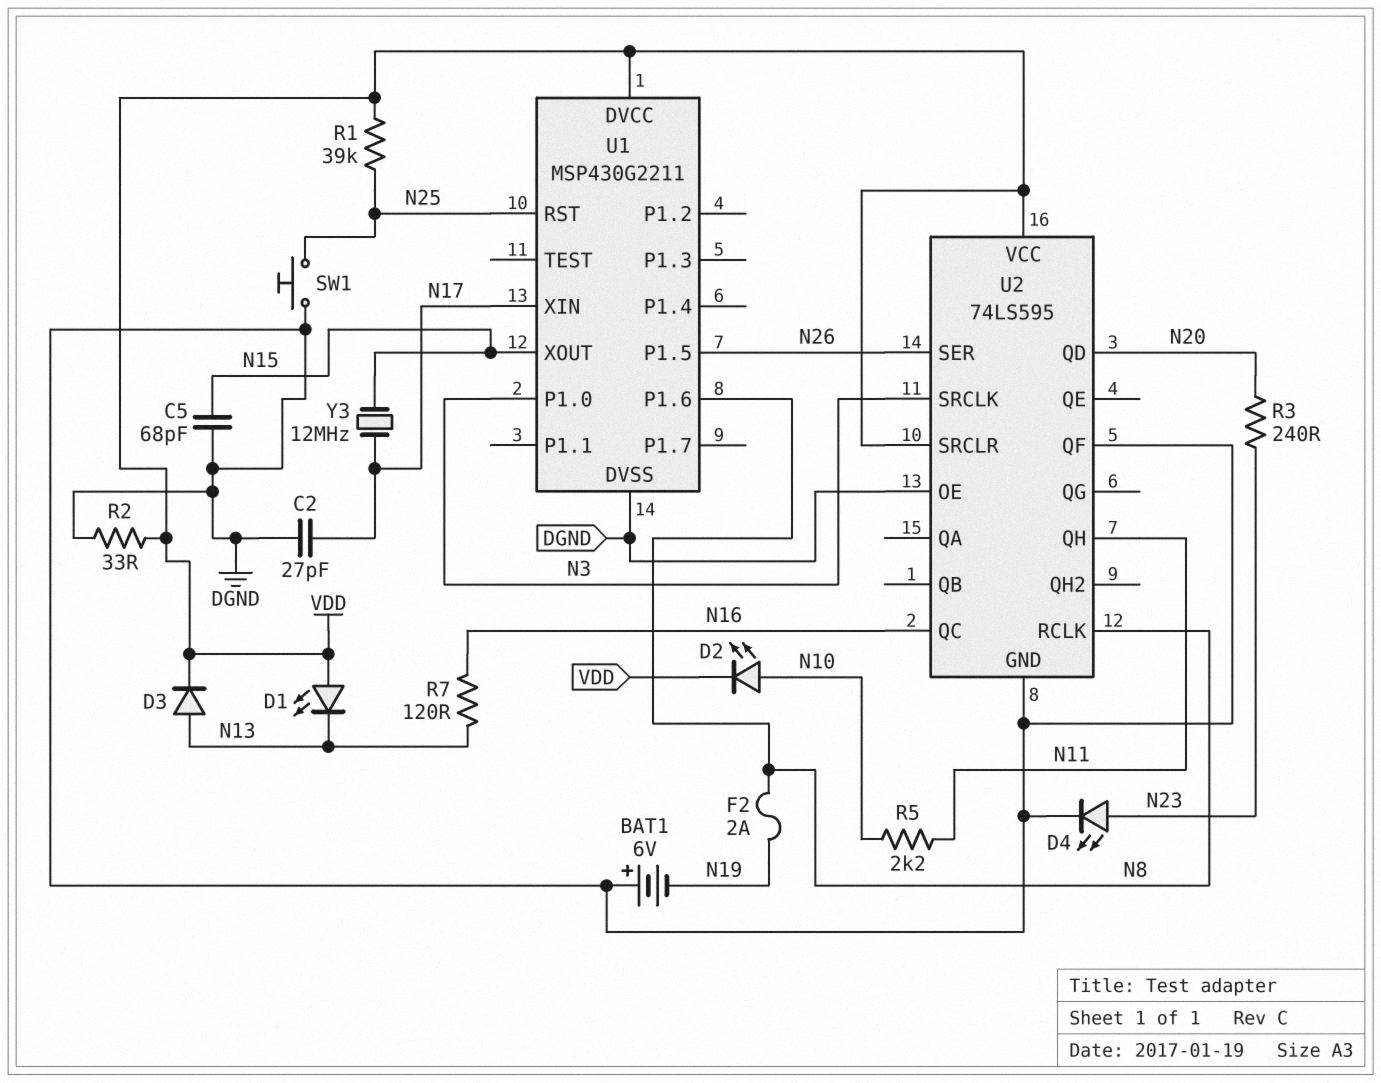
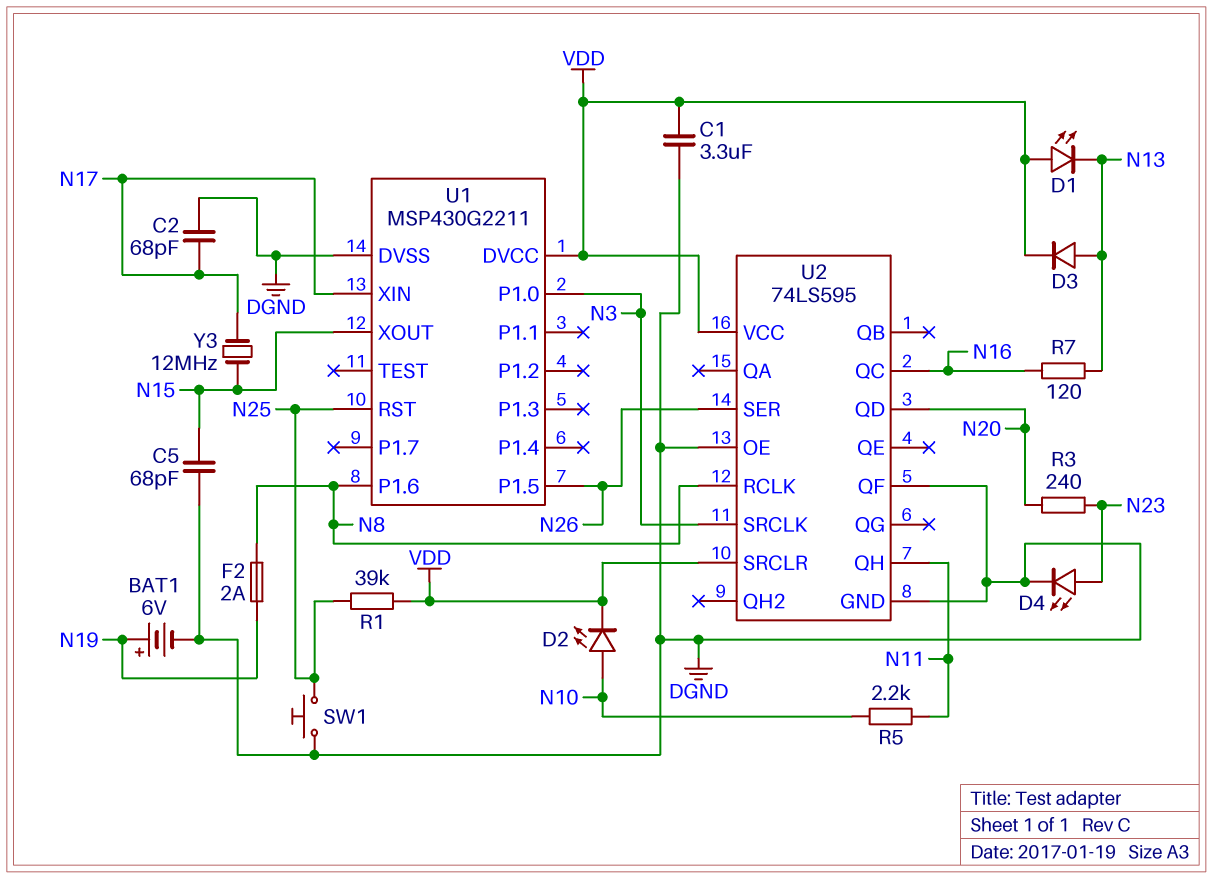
BAT1: 6V (plus DGND, minus N19) -> 6V (plus N19, minus DGND)
C1: none -> 3.3uF (DGND, VDD)
C2: 27pF (DGND, N17) -> 68pF (DGND, N17)
R2: 33 (DGND, VDD) -> none

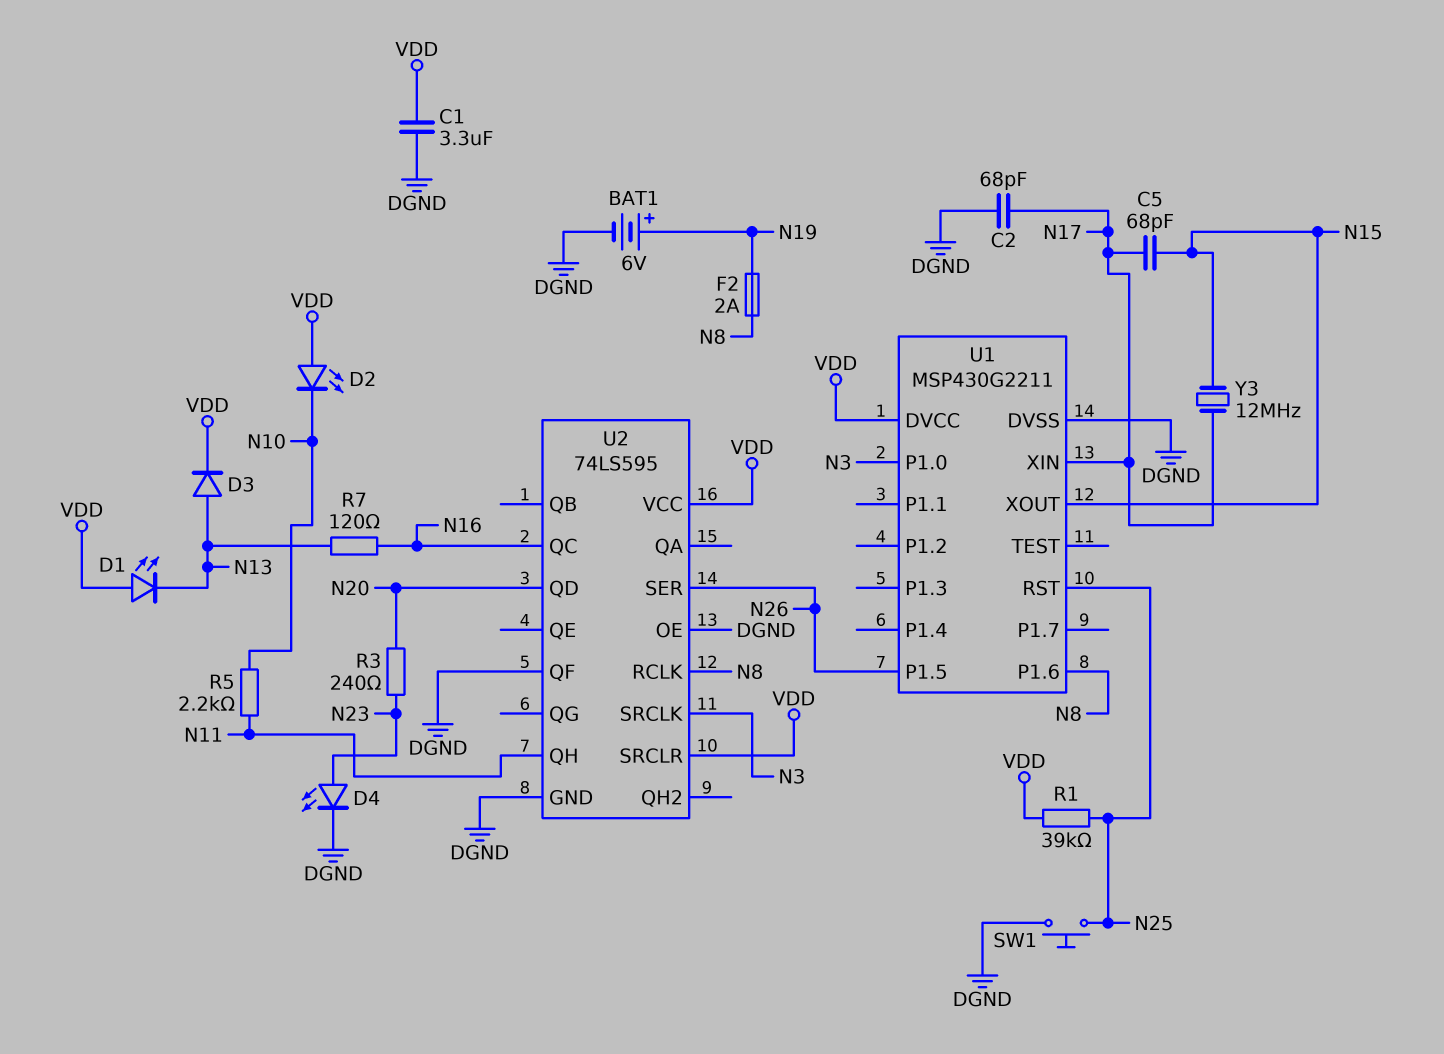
C5: 68pF (DGND, N15) -> 68pF (N15, N17)
D2: LED (A N10, K VDD) -> LED (A VDD, K N10)

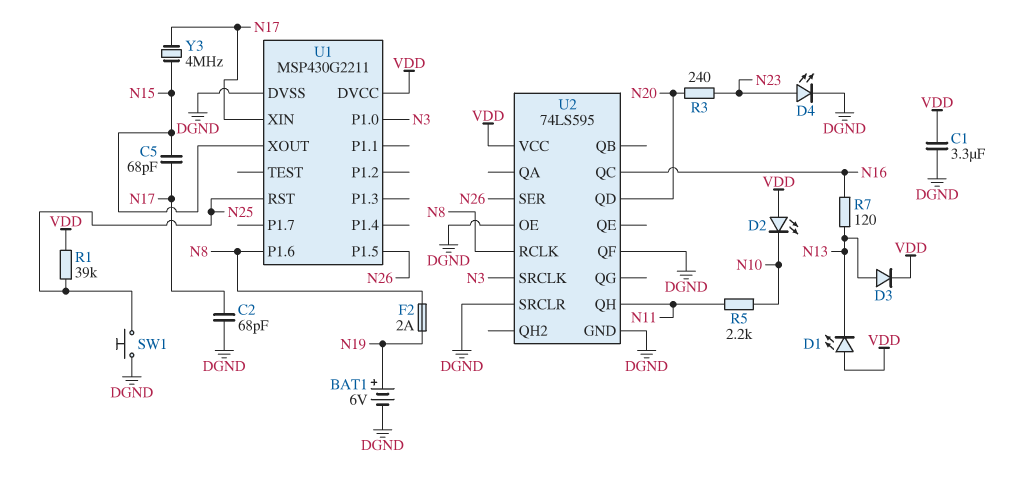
U2 pin SRCLR: VDD -> DGND
Y3: 12MHz (N15, N17) -> 4MHz (N15, N17)

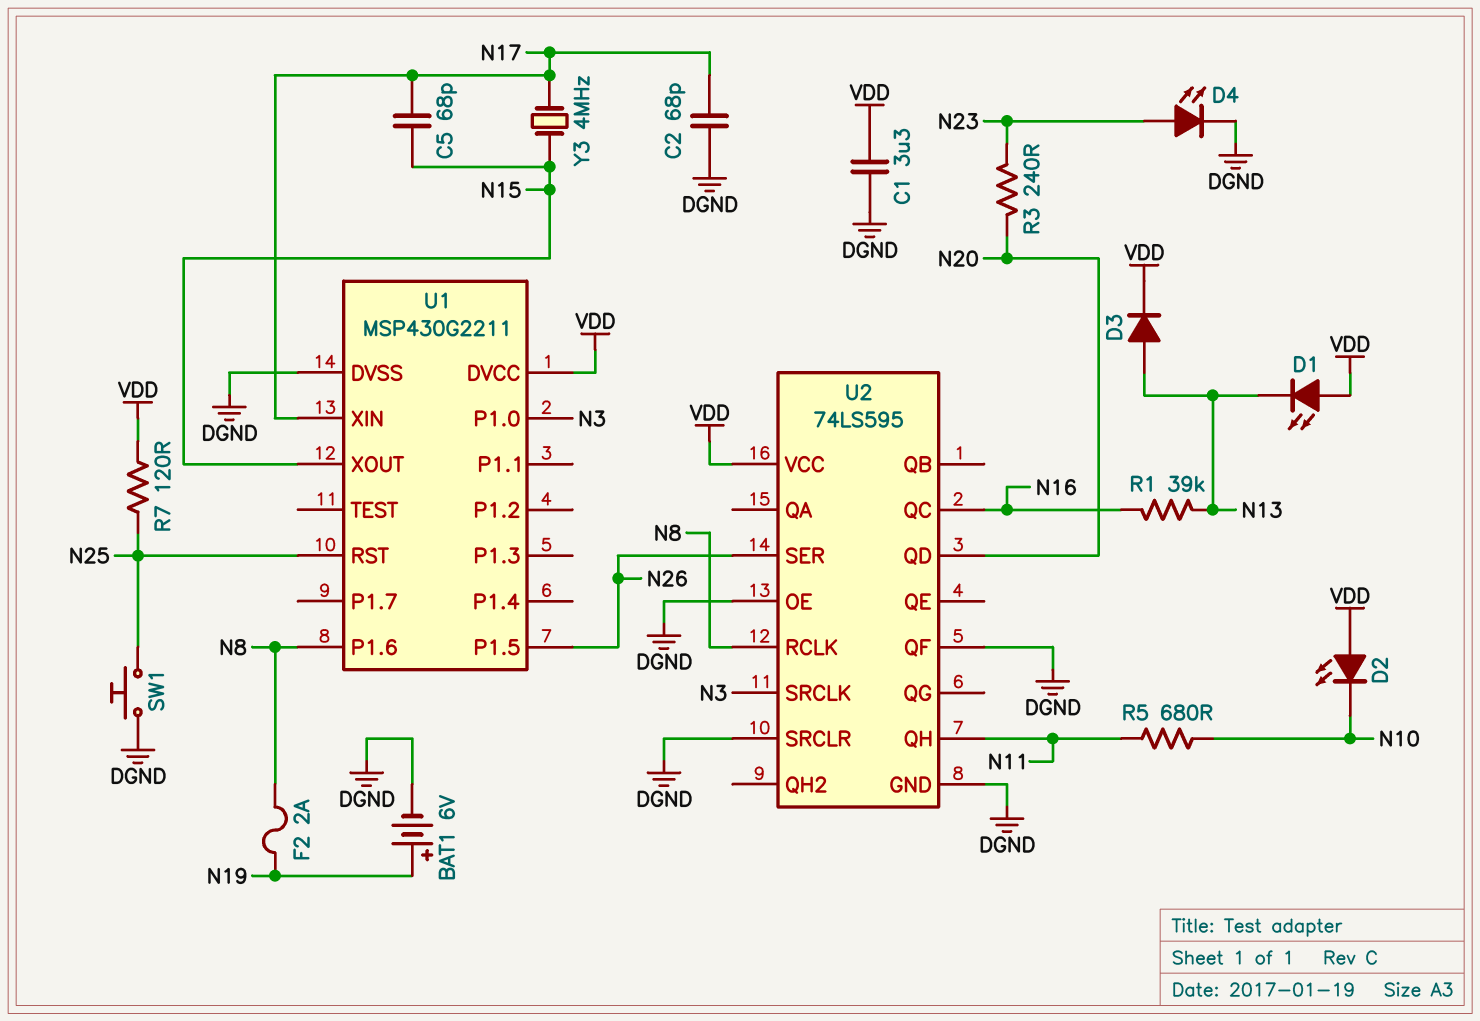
R1: 39k (N25, VDD) -> 39k (N13, N16)
R5: 2.2k (N10, N11) -> 680 (N10, N11)
R7: 120 (N13, N16) -> 120 (N25, VDD)

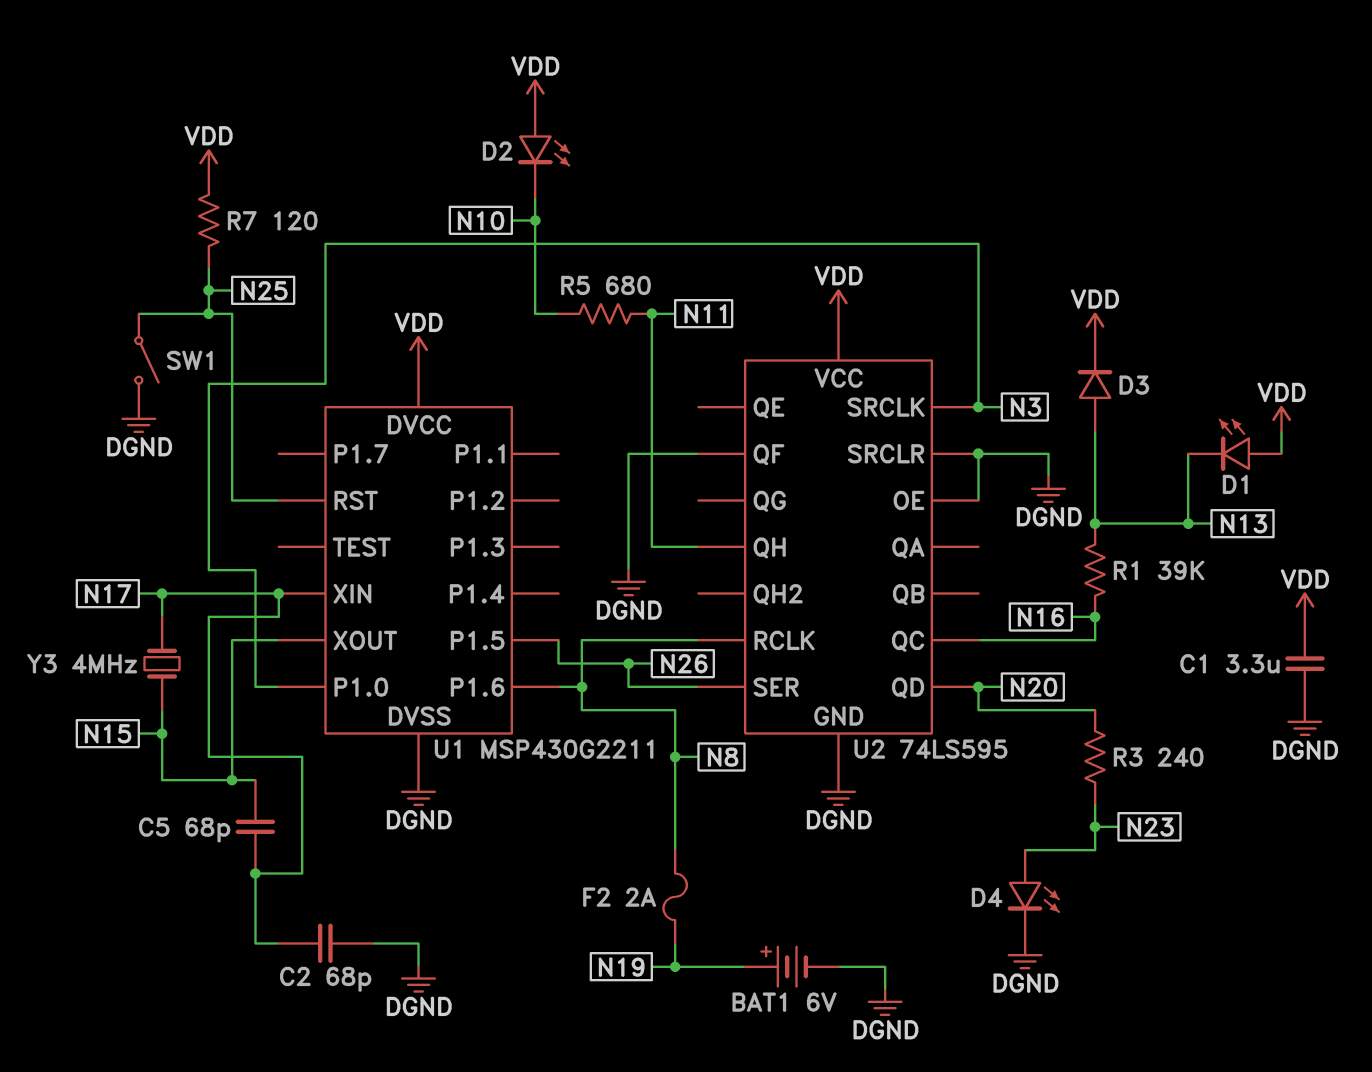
SW1: button (DGND, N25) -> switch (DGND, N25)

